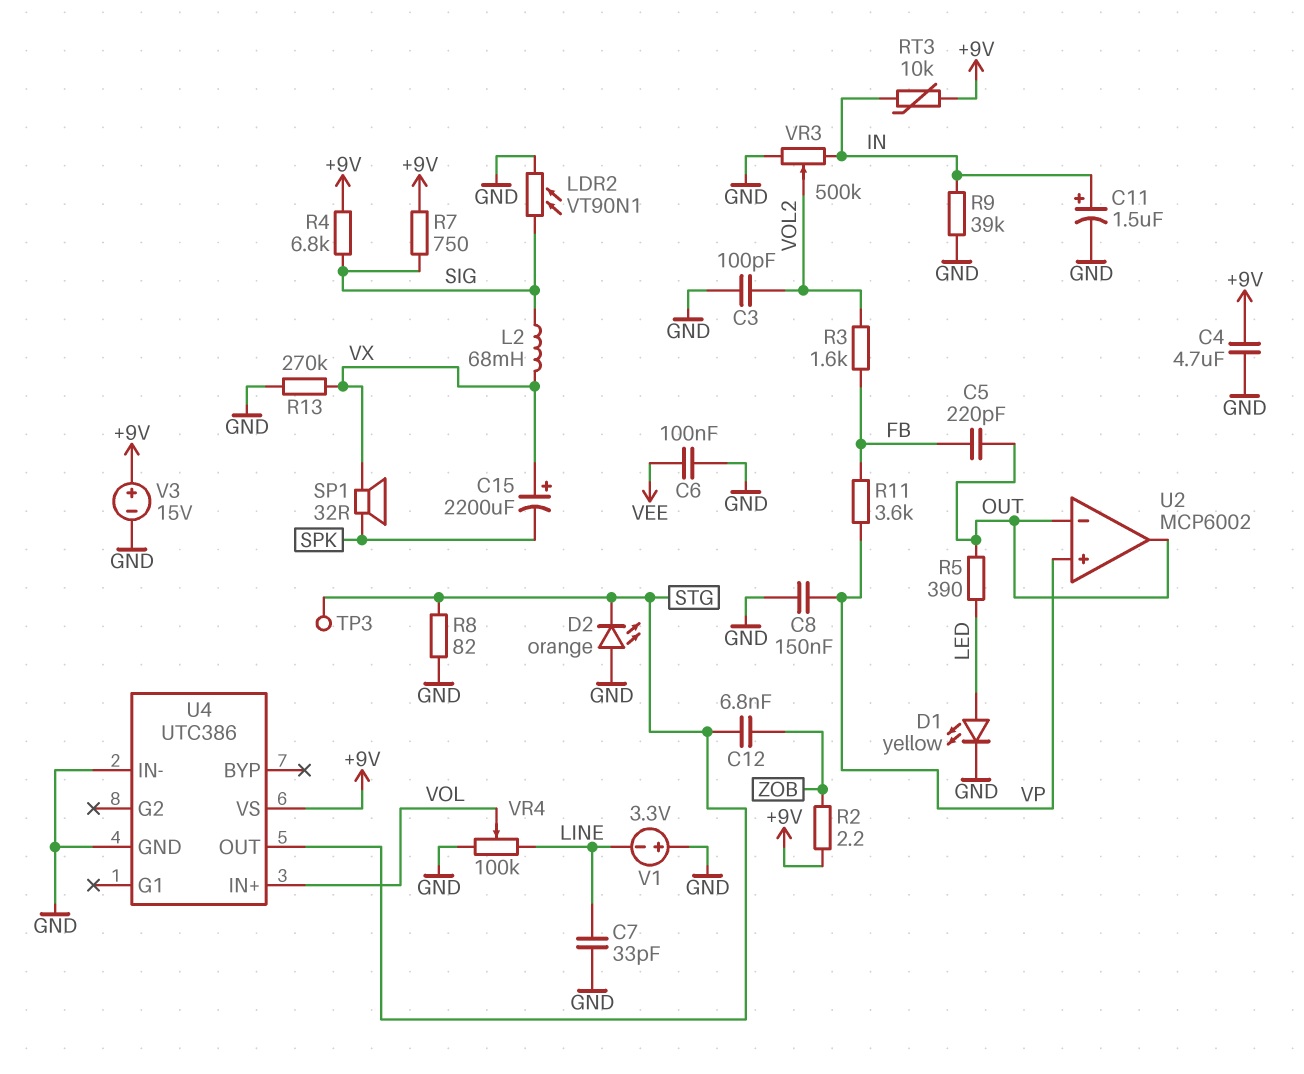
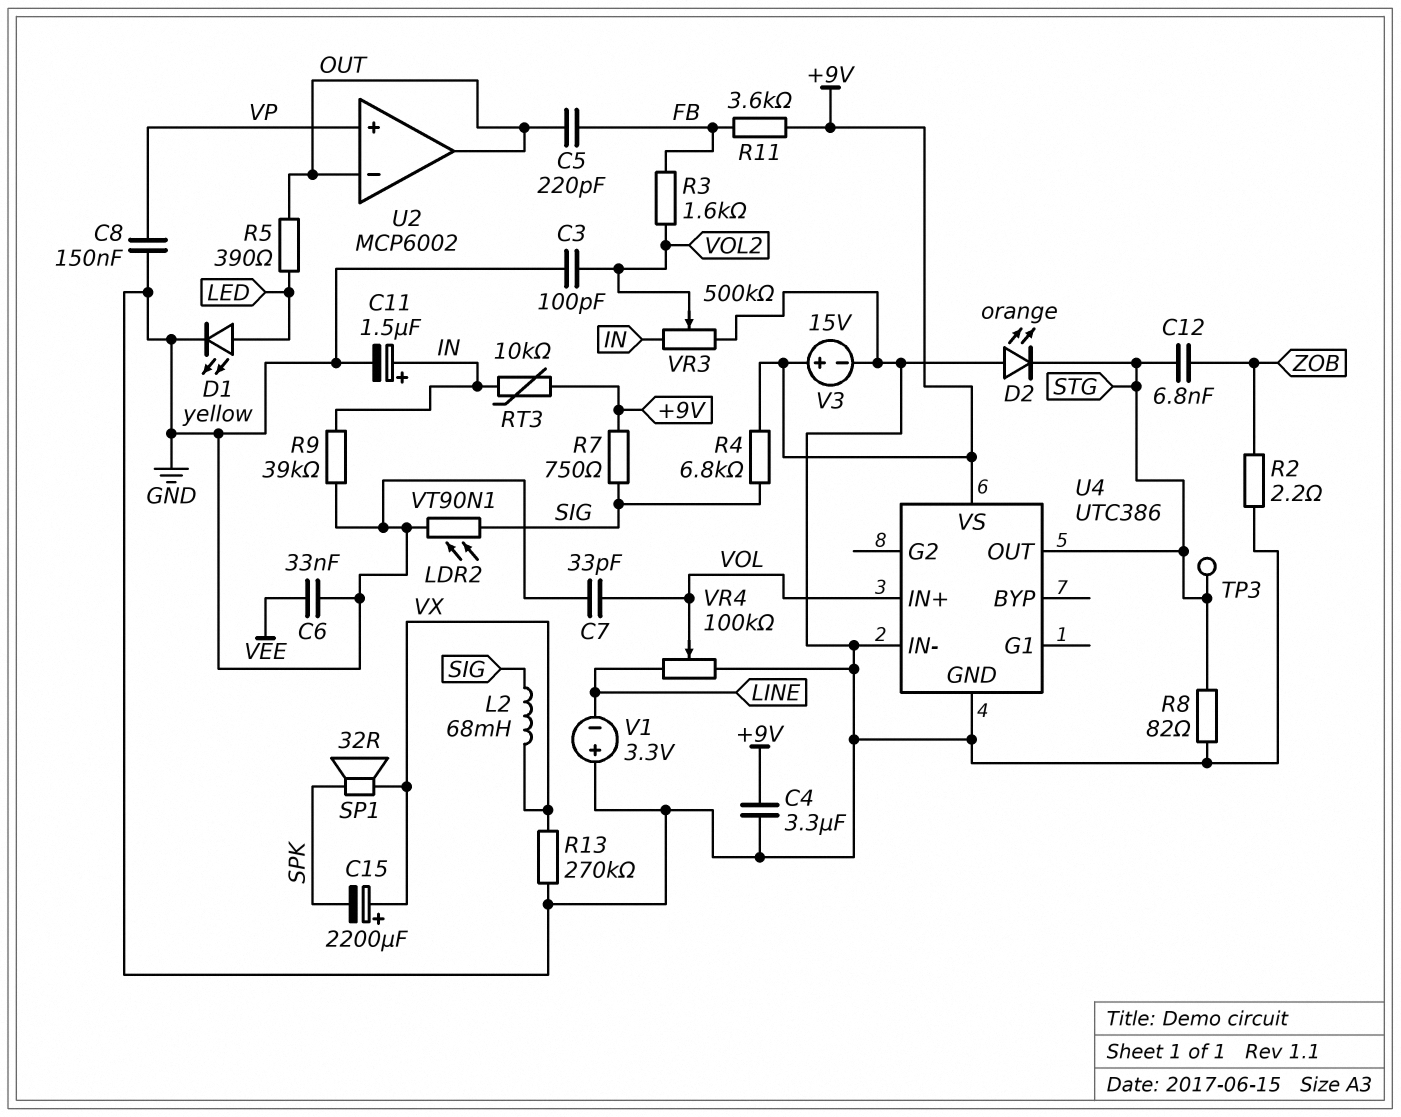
C4: 4.7uF (+9V, GND) -> 3.3uF (+9V, GND)
C6: 100nF (GND, VEE) -> 33nF (GND, VEE)
C7: 33pF (GND, LINE) -> 33pF (GND, VOL)
R2: 2.2 (+9V, ZOB) -> 2.2 (GND, ZOB)
R11: 3.6k (FB, VP) -> 3.6k (+9V, FB)

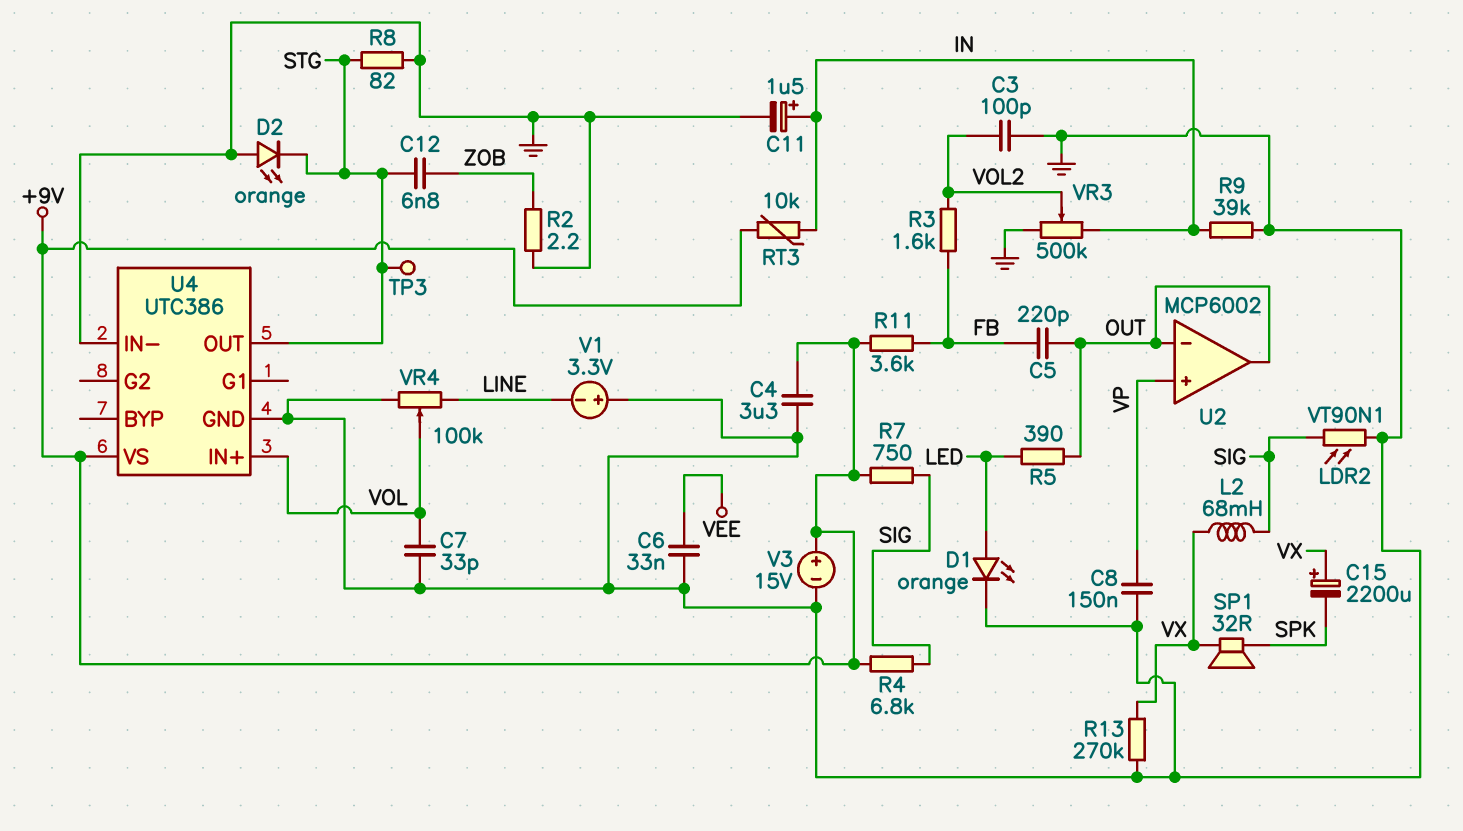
D1: LED yellow (A LED, K GND) -> LED orange (A LED, K GND)

